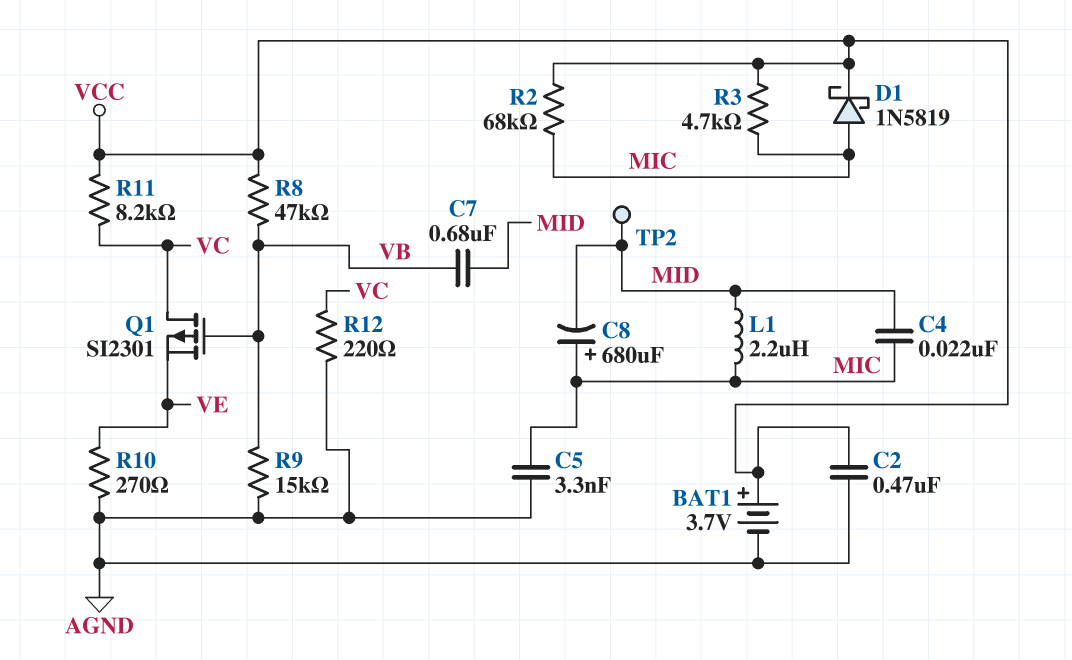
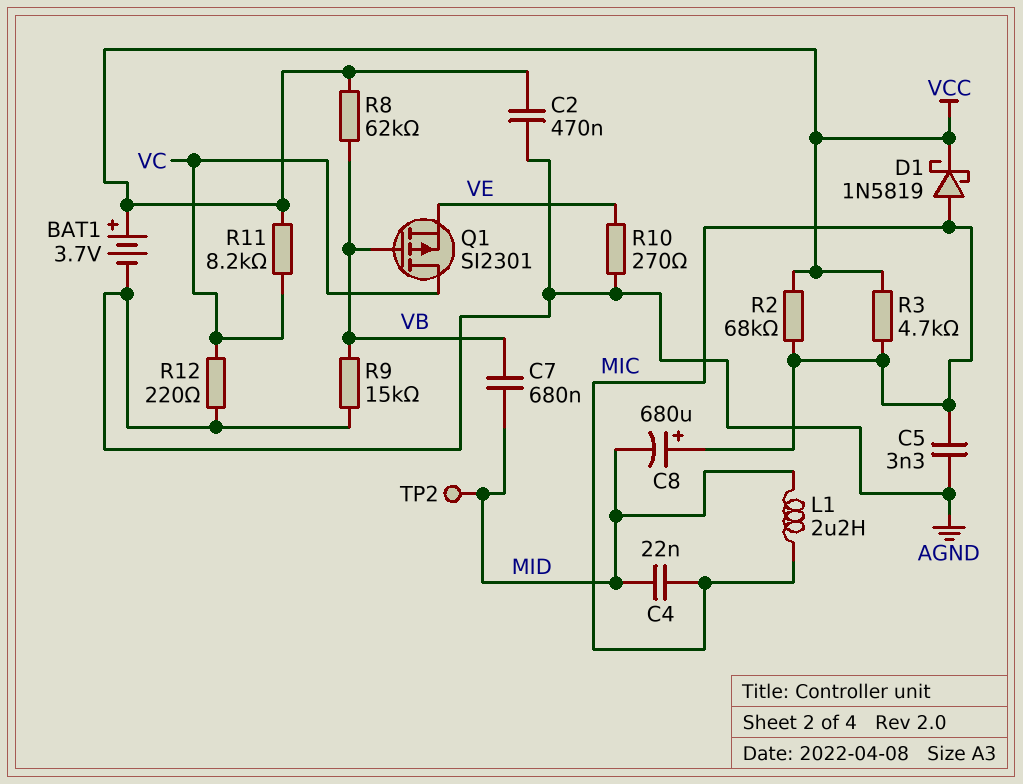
R8: 47k (VB, VCC) -> 62k (VB, VCC)

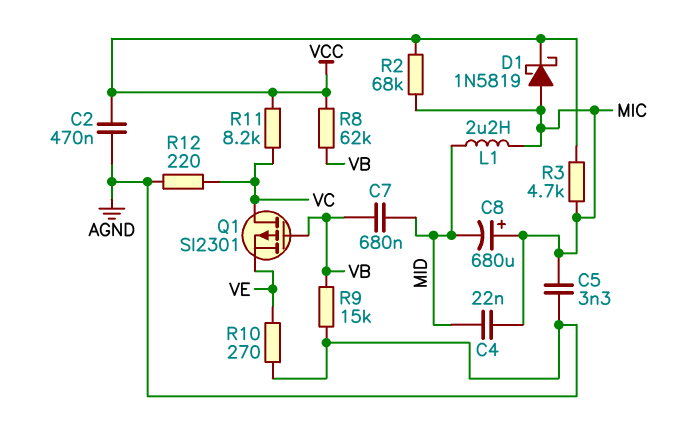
BAT1: 3.7V (plus VCC, minus AGND) -> none
TP2: test point (MID) -> none

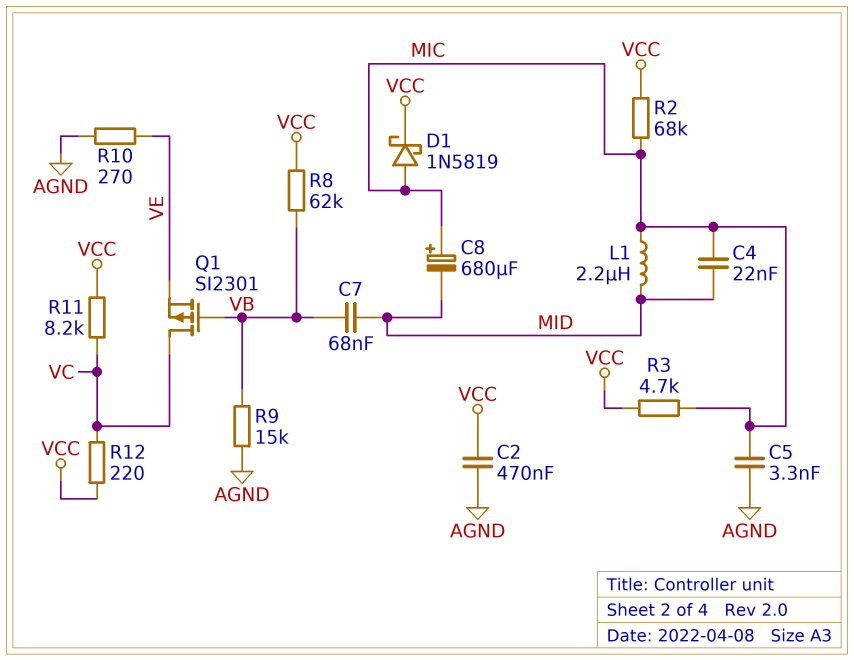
C7: 680nF (MID, VB) -> 68nF (MID, VB)
R12: 220 (AGND, VC) -> 220 (VC, VCC)

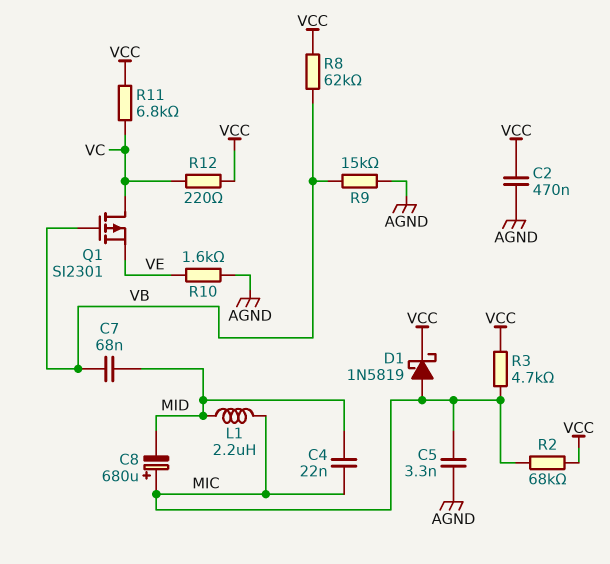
R10: 270 (AGND, VE) -> 1.6k (AGND, VE)
R11: 8.2k (VC, VCC) -> 6.8k (VC, VCC)

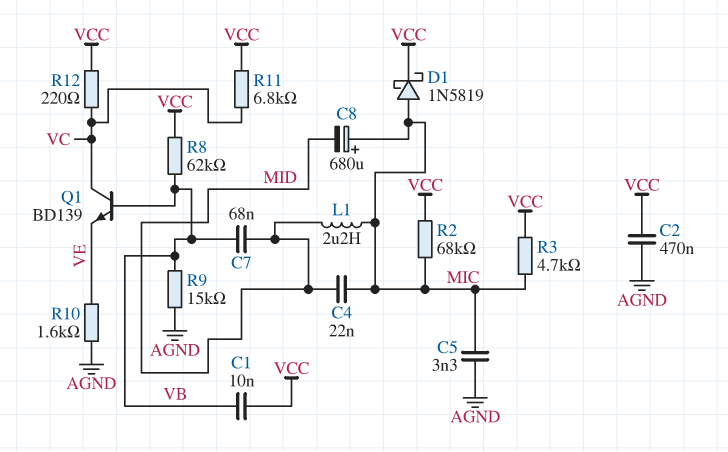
C1: none -> 10nF (VB, VCC)
Q1: PMOS SI2301 (G VB, D VC, S VE) -> NPN BD139 (B VB, C VC, E VE)

